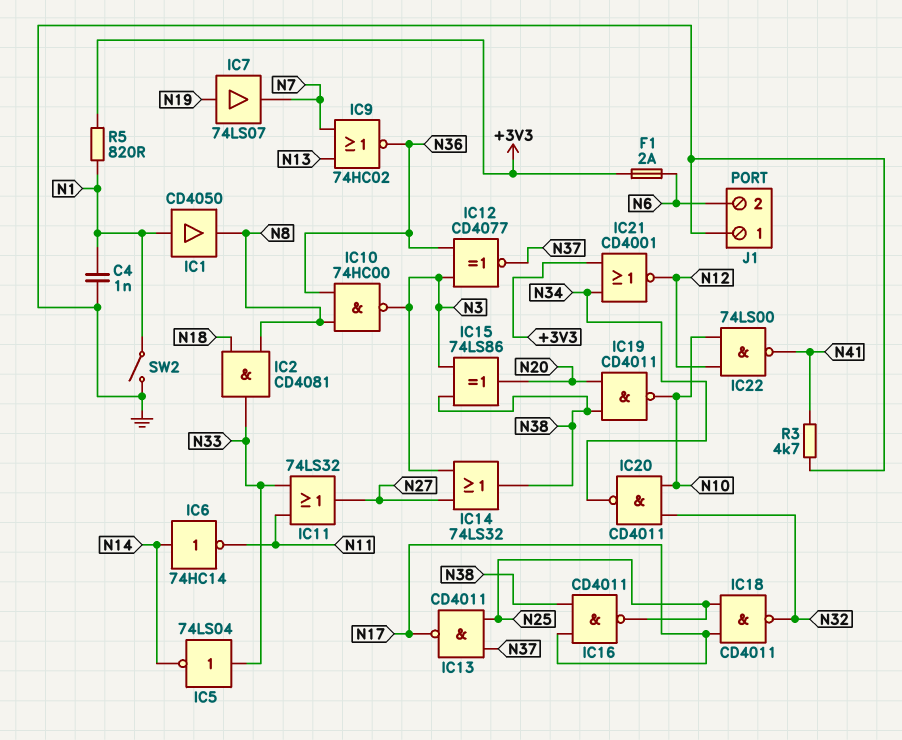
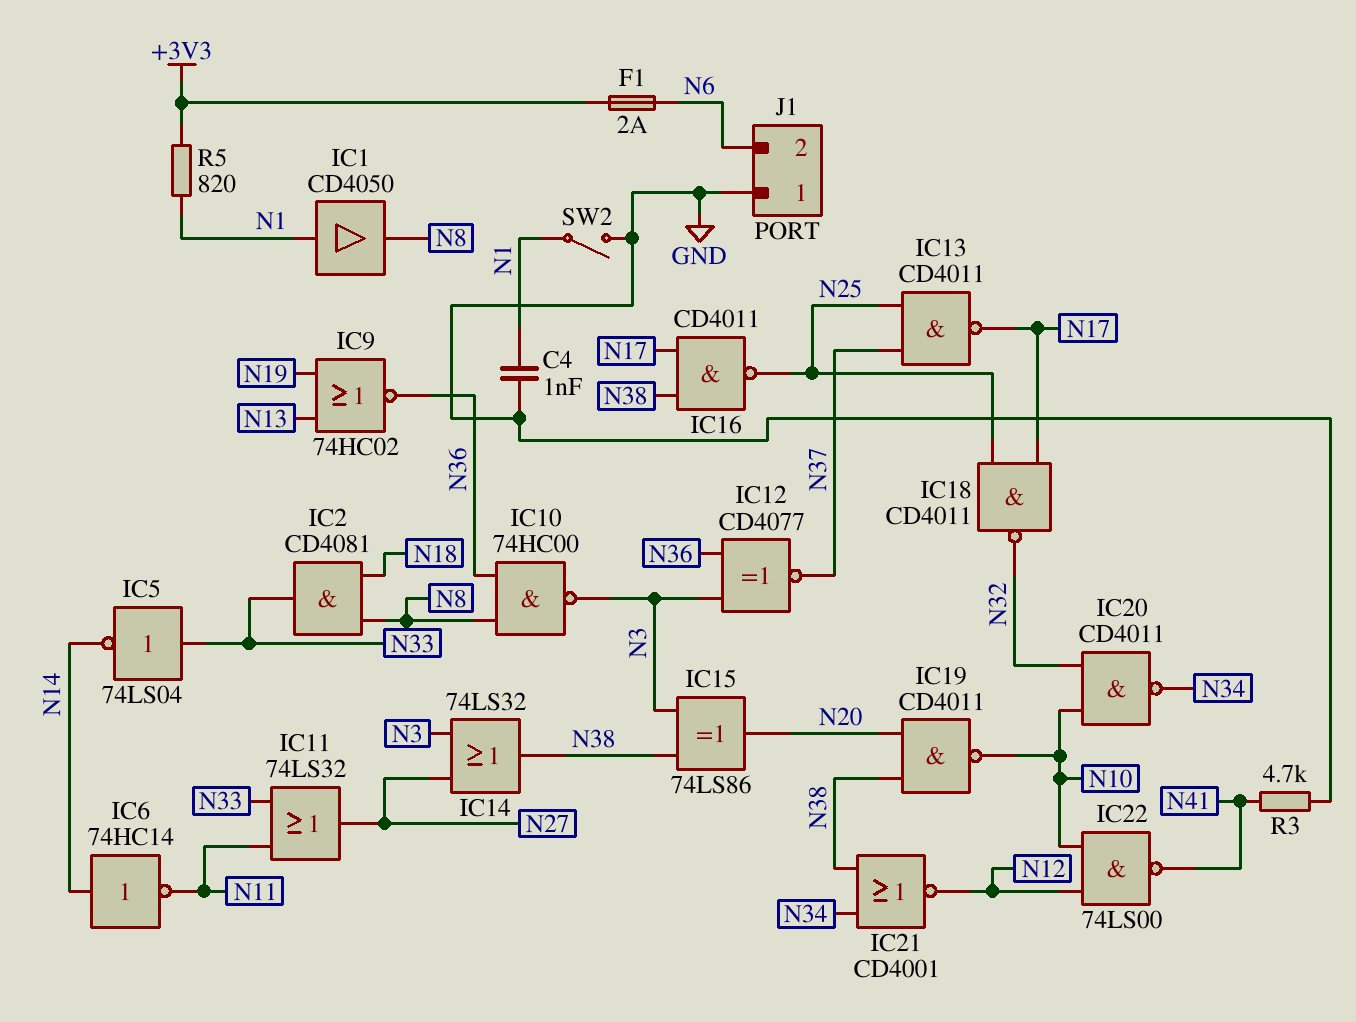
IC7: buffer 74LS07 (in N19, out N7) -> none
IC9: NOR 74HC02 (in N7, in N13, out N36) -> NOR 74HC02 (in N13, in N19, out N36)
IC21: NOR CD4001 (in +3V3, in N34, out N12) -> NOR CD4001 (in N34, in N38, out N12)

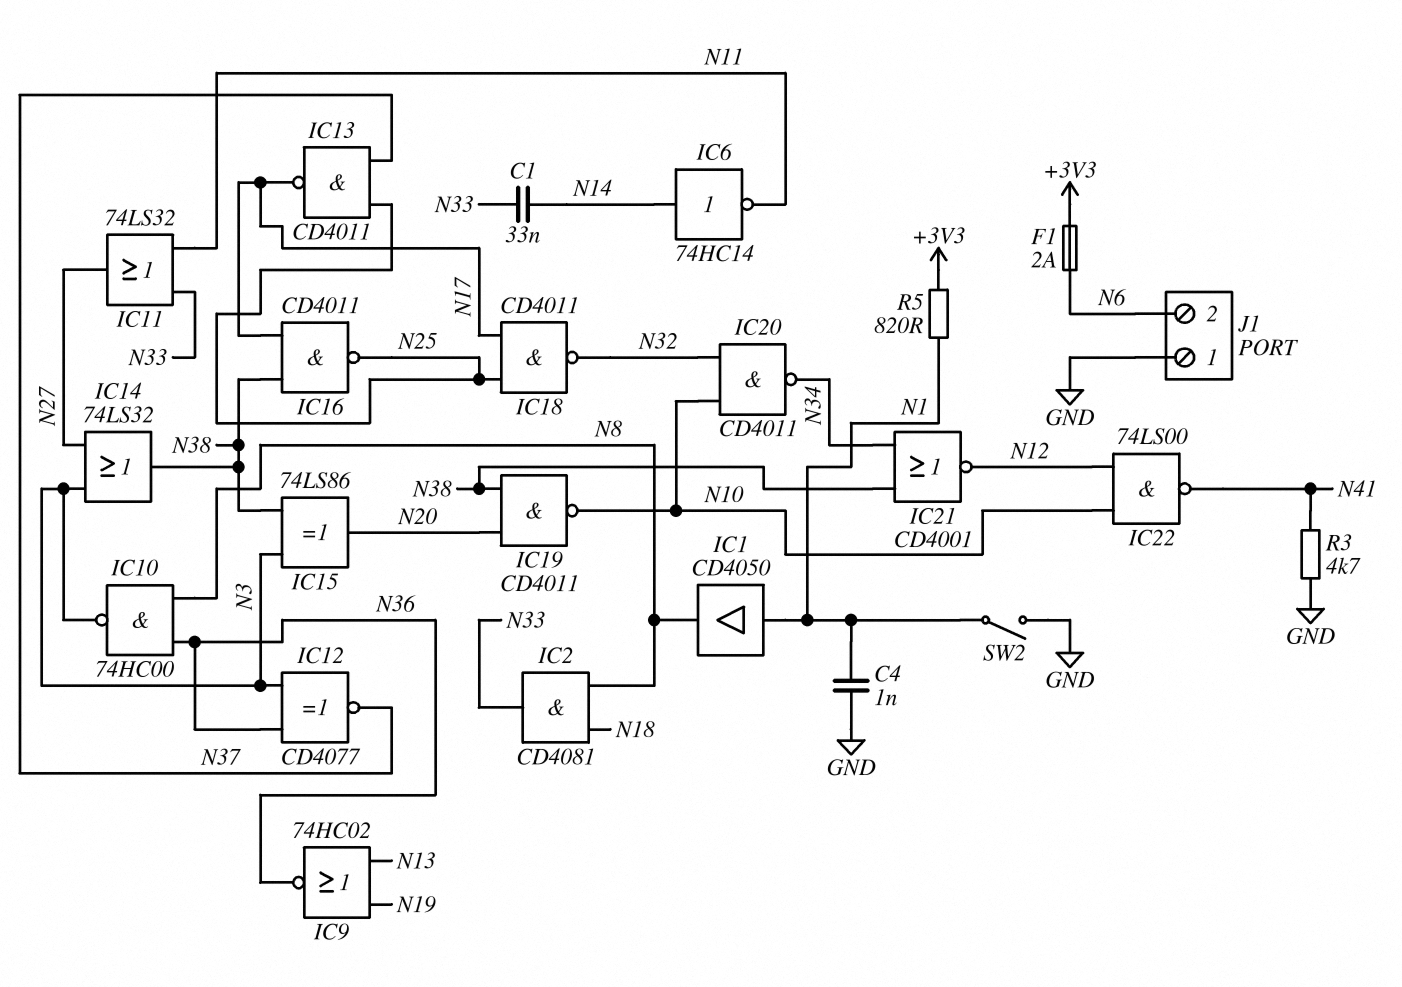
C1: none -> 33nF (N14, N33)
IC5: NOT 74LS04 (in N33, out N14) -> none

